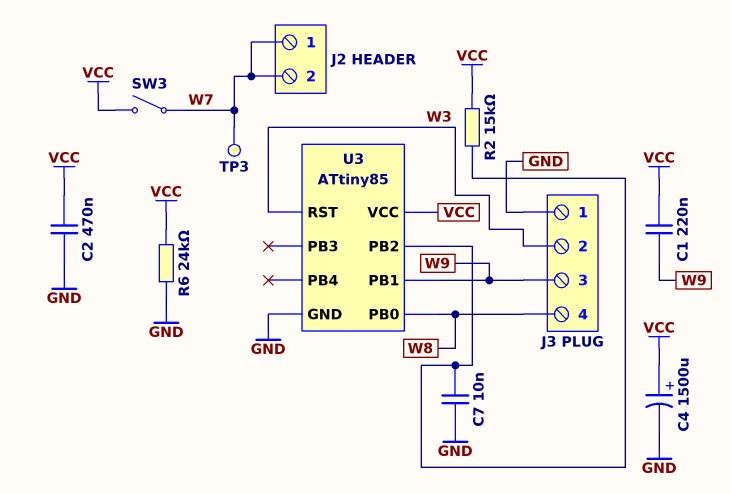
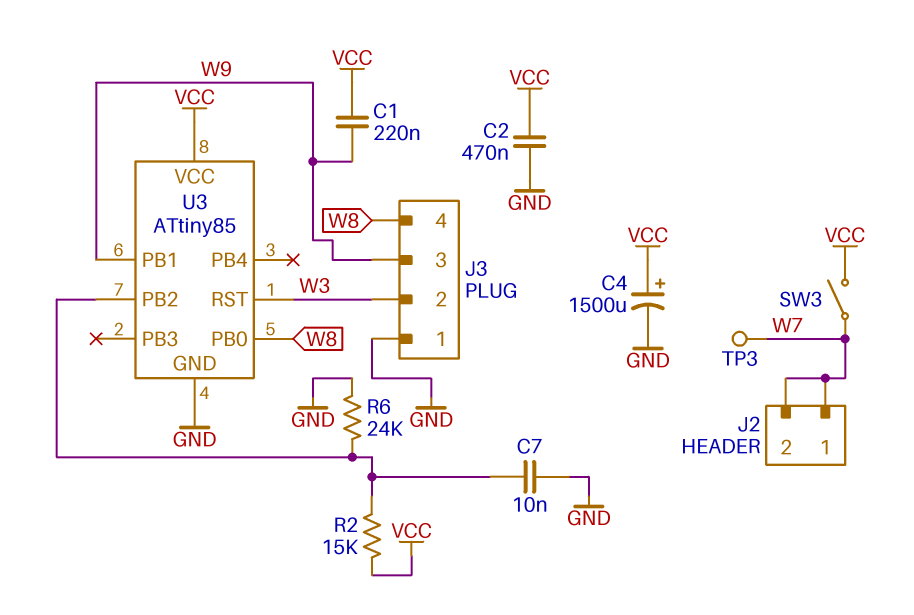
R6: 24k (GND, VCC) -> 24k (GND, U3/PB2)

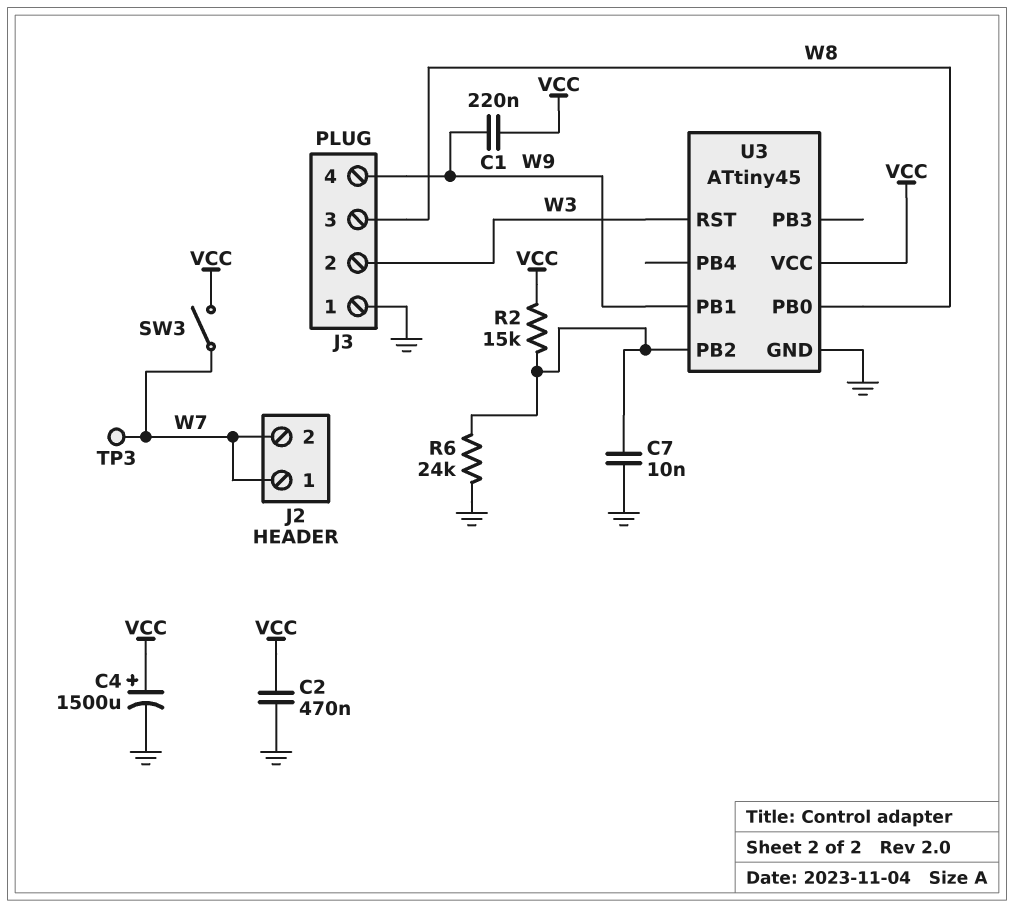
J3 pin 3: W9 -> W8
J3 pin 4: W8 -> W9
U3: ATtiny85 -> ATtiny45

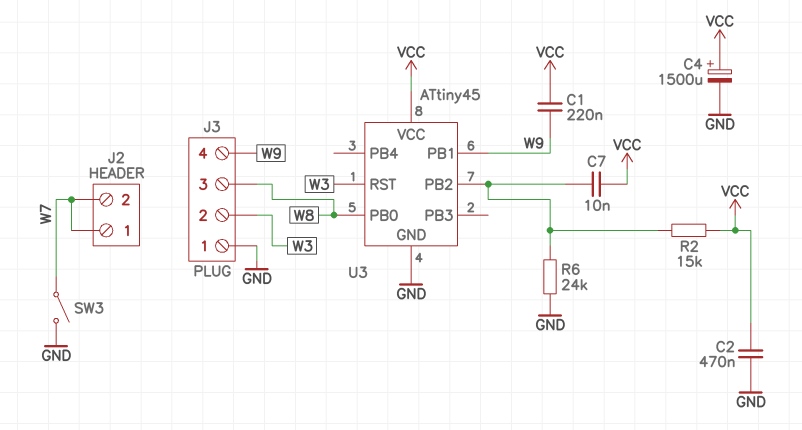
C7: 10nF (GND, U3/PB2) -> 10nF (U3/PB2, VCC)
SW3: switch (VCC, W7) -> switch (GND, W7)
TP3: test point (W7) -> none

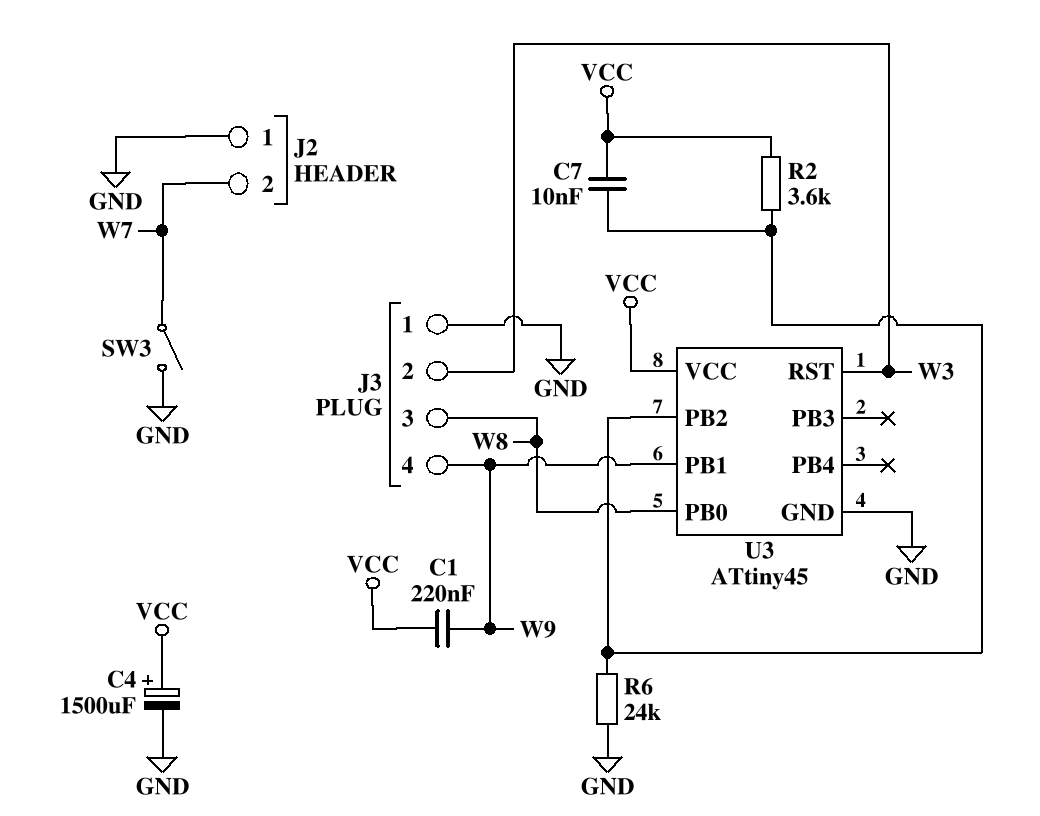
C2: 470nF (GND, VCC) -> none
J2 pin 1: W7 -> GND
R2: 15k (U3/PB2, VCC) -> 3.6k (U3/PB2, VCC)

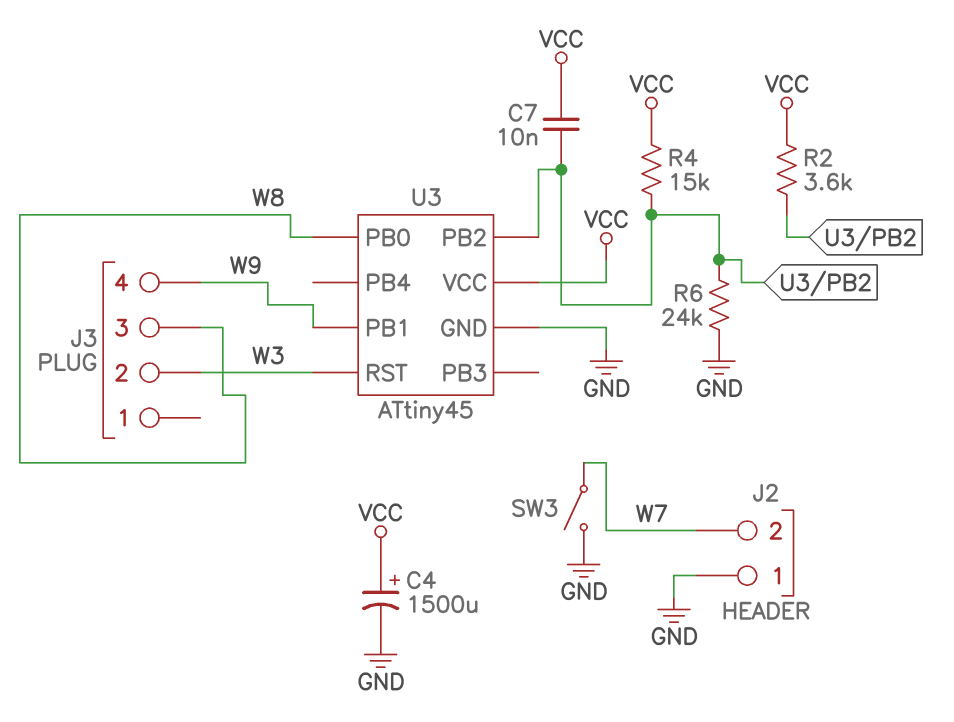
C1: 220nF (VCC, W9) -> none
J3 pin 1: GND -> none
R4: none -> 15k (U3/PB2, VCC)

